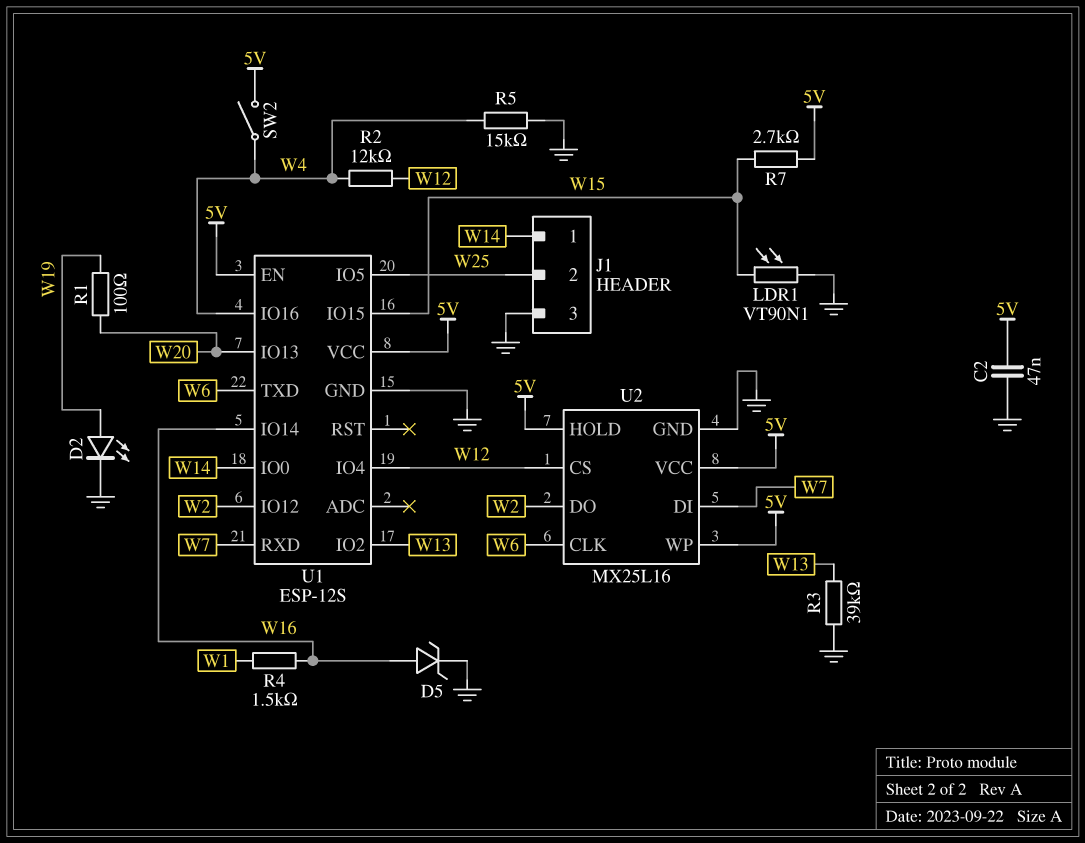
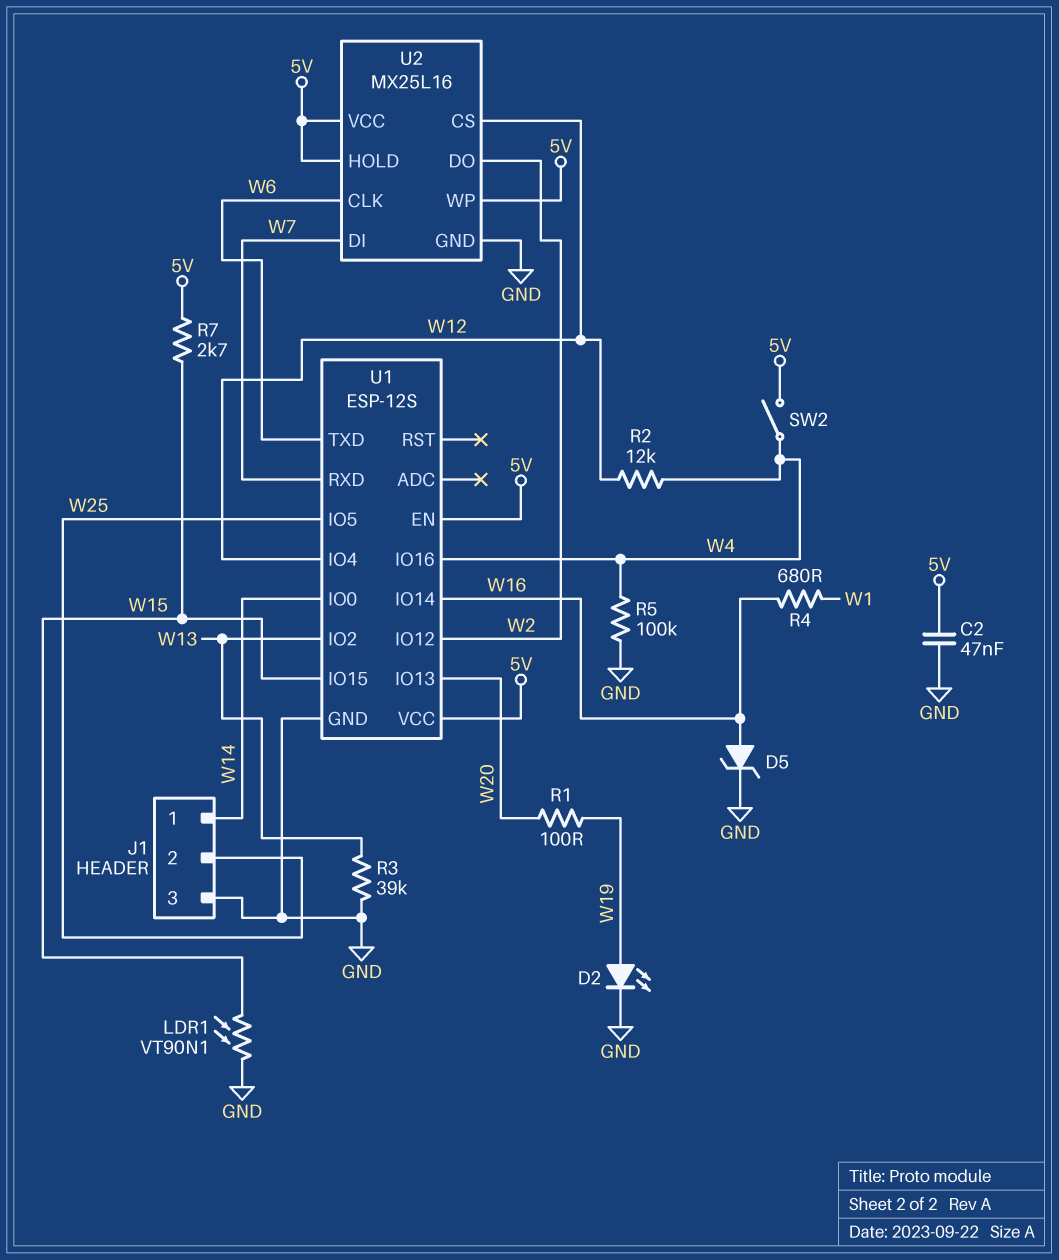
R4: 1.5k (W1, W16) -> 680 (W1, W16)
R5: 15k (GND, W4) -> 100k (GND, W4)

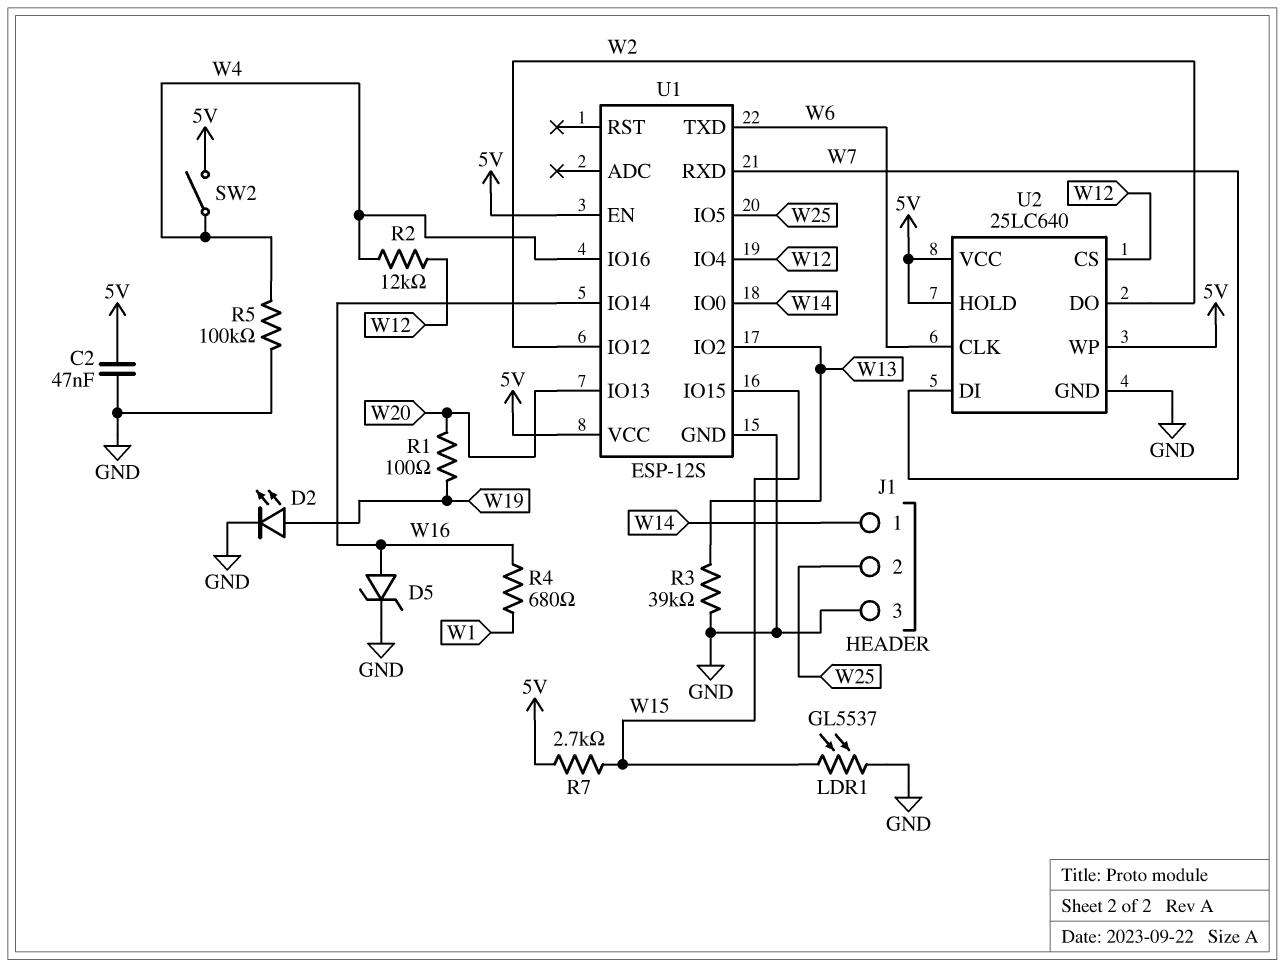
LDR1: VT90N1 (GND, W15) -> GL5537 (GND, W15)
U2: MX25L16 -> 25LC640

